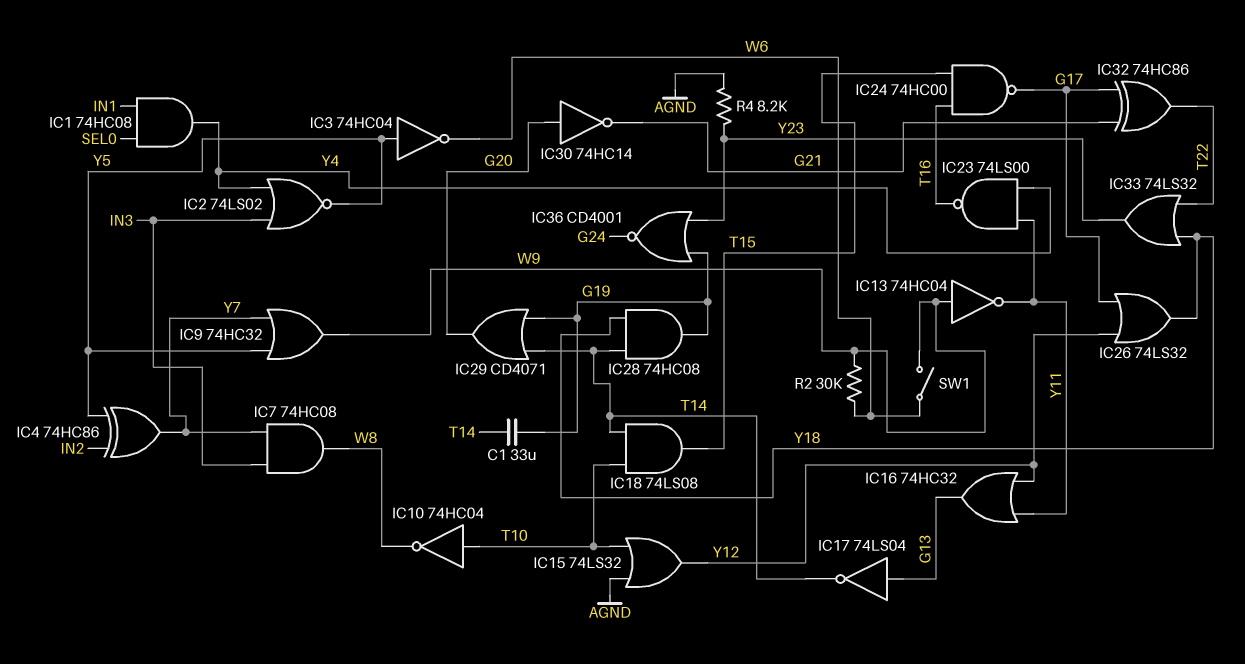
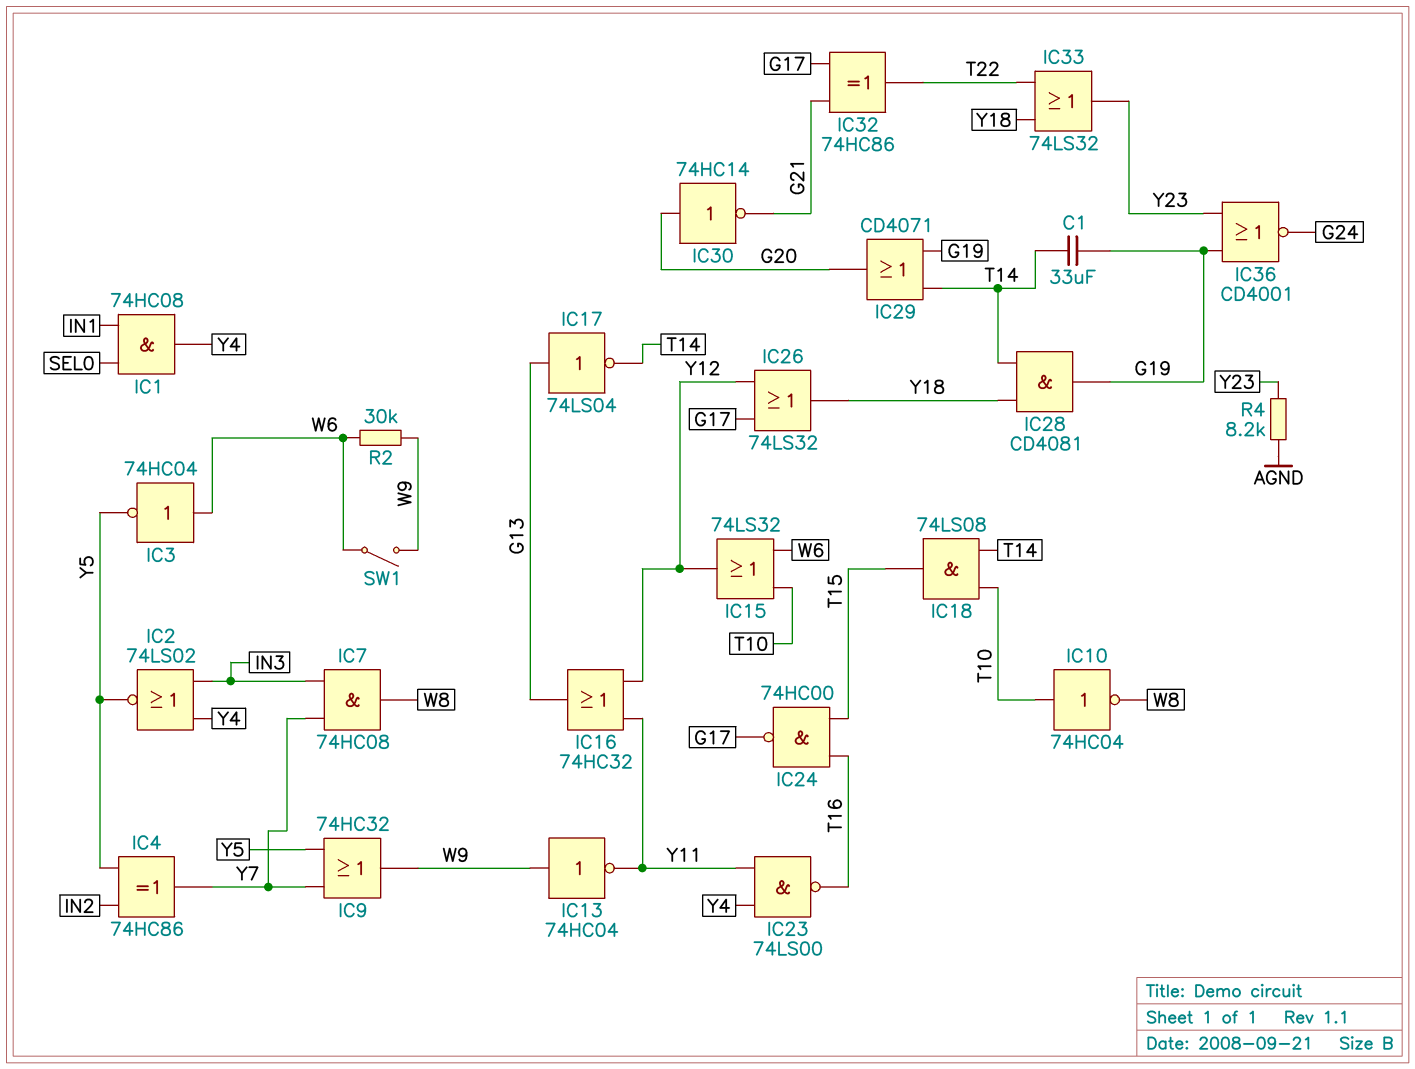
IC3: NOT 74HC04 (in Y5, out W6) -> NOT 74HC04 (in W6, out Y5)
IC15: OR 74LS32 (in AGND, in T10, out Y12) -> OR 74LS32 (in T10, in W6, out Y12)
IC28: AND 74HC08 (in T14, in Y18, out G19) -> AND CD4081 (in T14, in Y18, out G19)

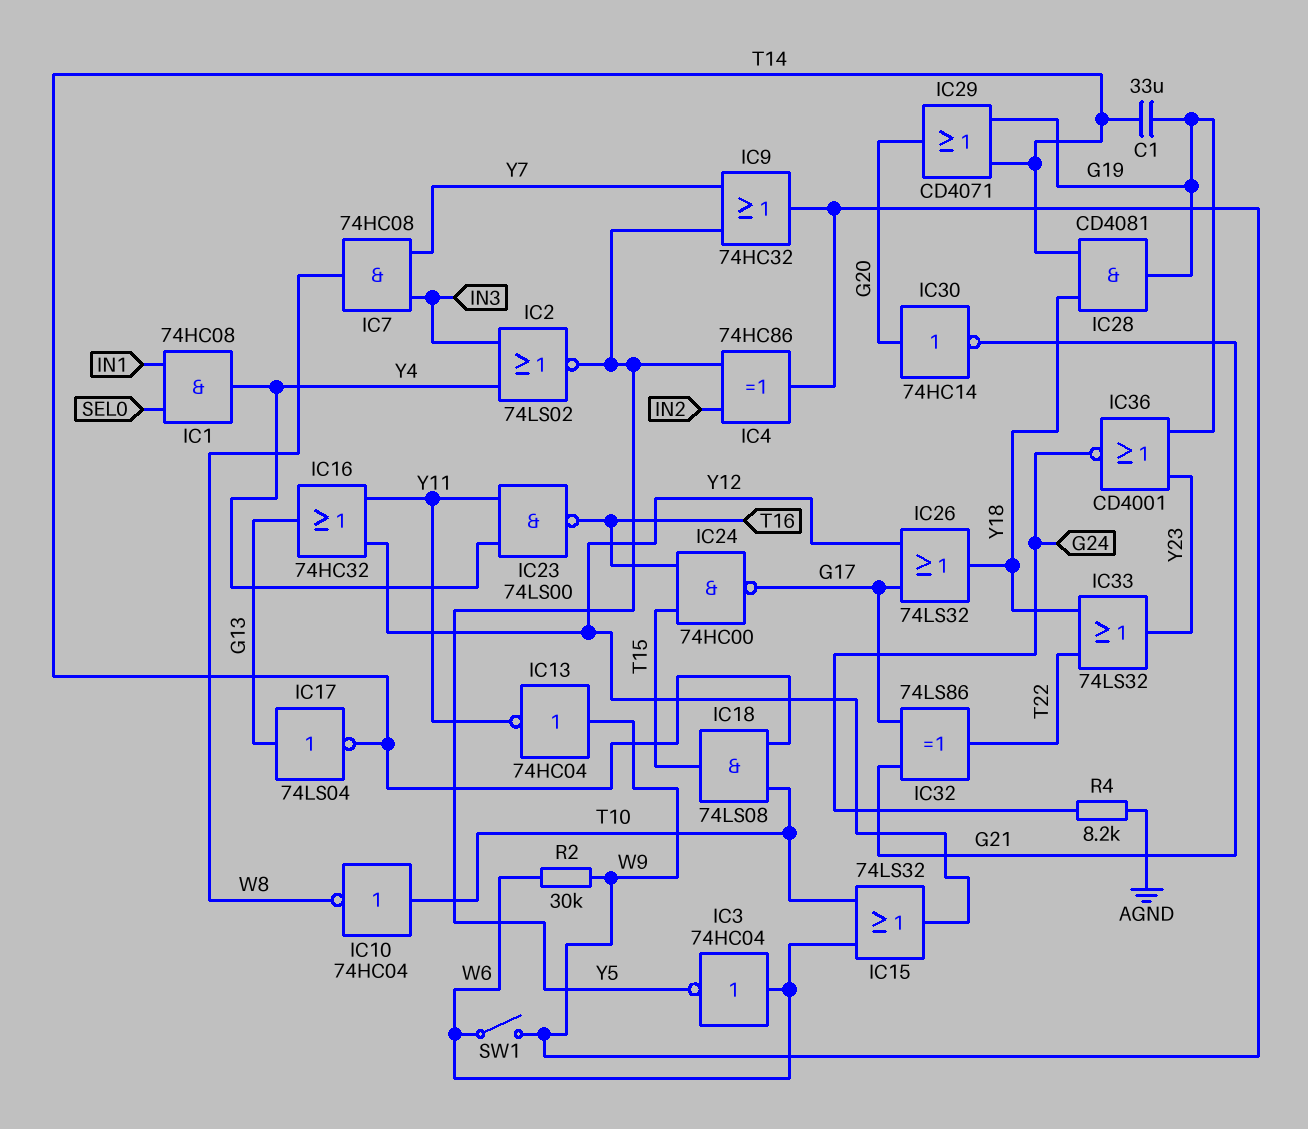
IC4: XOR 74HC86 (in IN2, in Y5, out Y7) -> XOR 74HC86 (in IN2, in Y5, out W9)
IC32: XOR 74HC86 (in G17, in G21, out T22) -> XOR 74LS86 (in G17, in G21, out T22)
R4: 8.2k (AGND, Y23) -> 8.2k (AGND, G24)

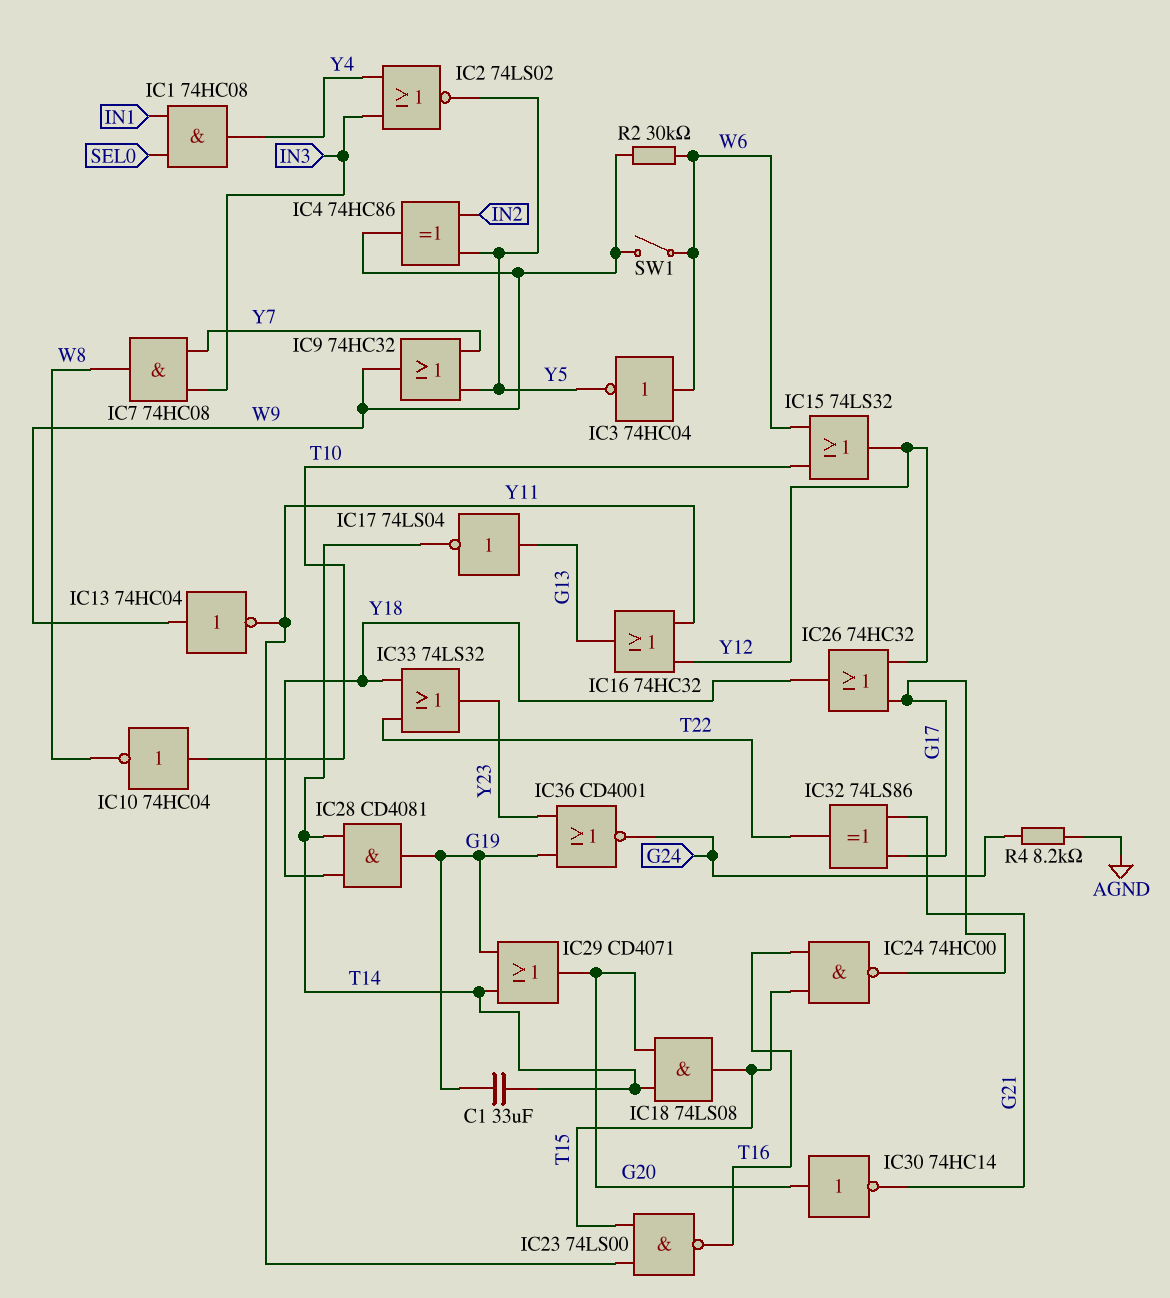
IC18: AND 74LS08 (in T10, in T14, out T15) -> AND 74LS08 (in G20, in T14, out T15)
IC23: NAND 74LS00 (in Y4, in Y11, out T16) -> NAND 74LS00 (in T15, in Y11, out T16)
IC26: OR 74LS32 (in G17, in Y12, out Y18) -> OR 74HC32 (in G17, in Y12, out Y18)

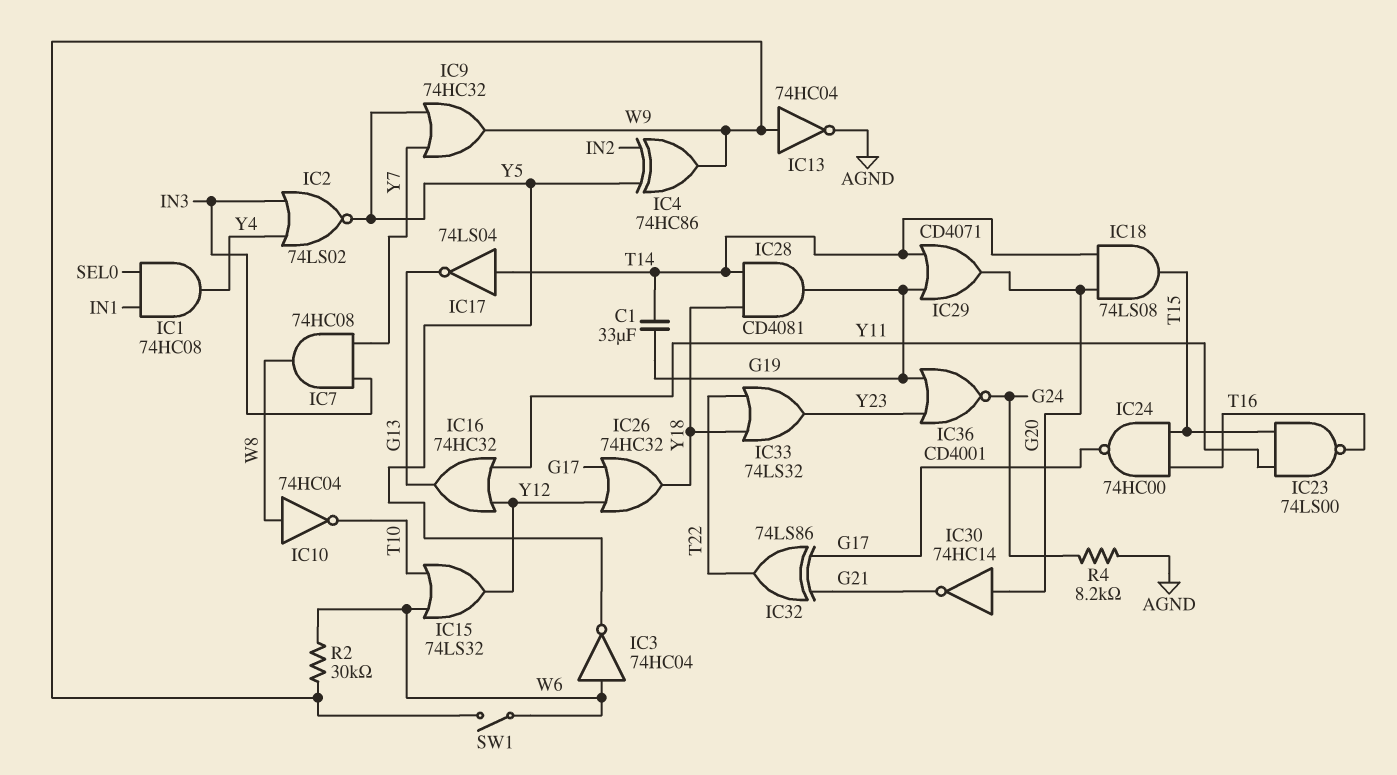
IC10: NOT 74HC04 (in T10, out W8) -> NOT 74HC04 (in W8, out T10)
IC13: NOT 74HC04 (in W9, out Y11) -> NOT 74HC04 (in W9, out AGND)
IC17: NOT 74LS04 (in G13, out T14) -> NOT 74LS04 (in T14, out G13)

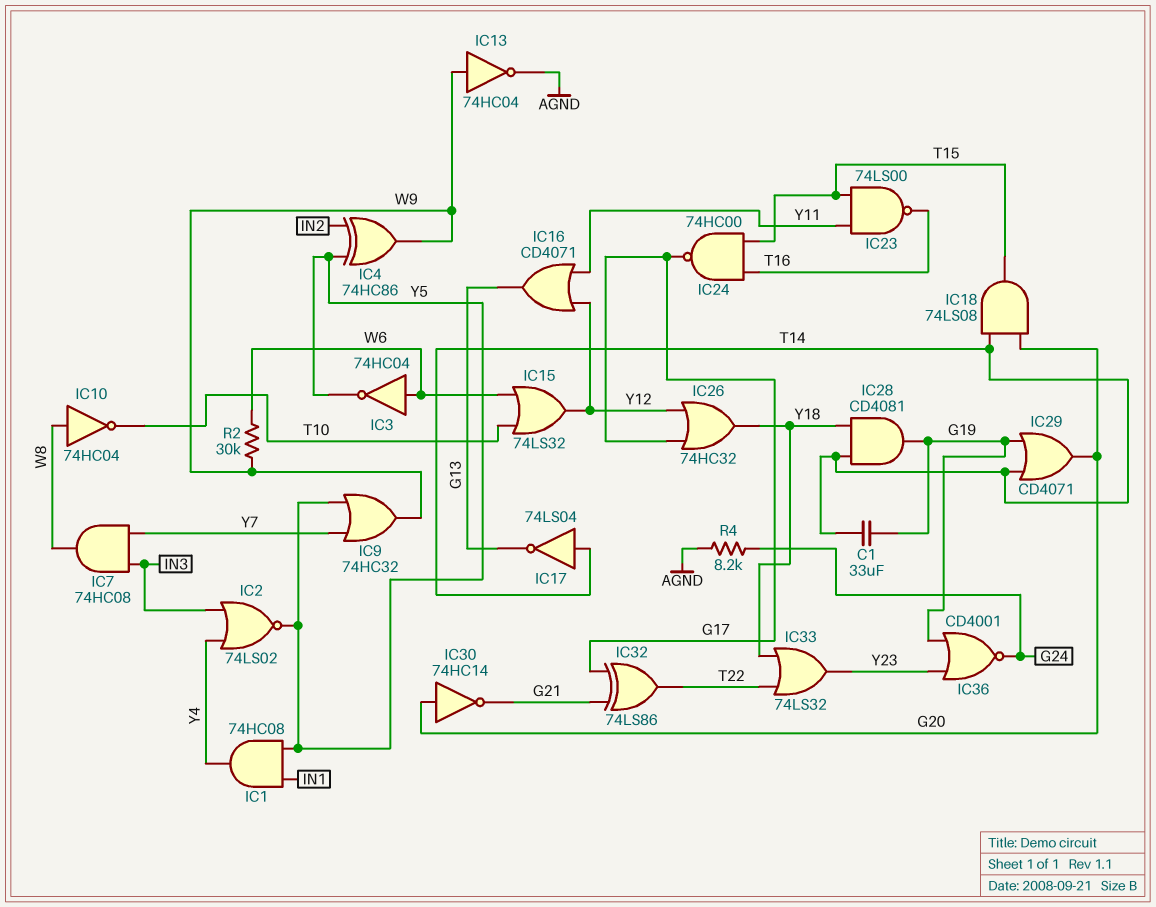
IC1: AND 74HC08 (in IN1, in SEL0, out Y4) -> AND 74HC08 (in IN1, in Y5, out Y4)
IC16: OR 74HC32 (in Y11, in Y12, out G13) -> OR CD4071 (in Y11, in Y12, out G13)
SW1: switch (W6, W9) -> none

